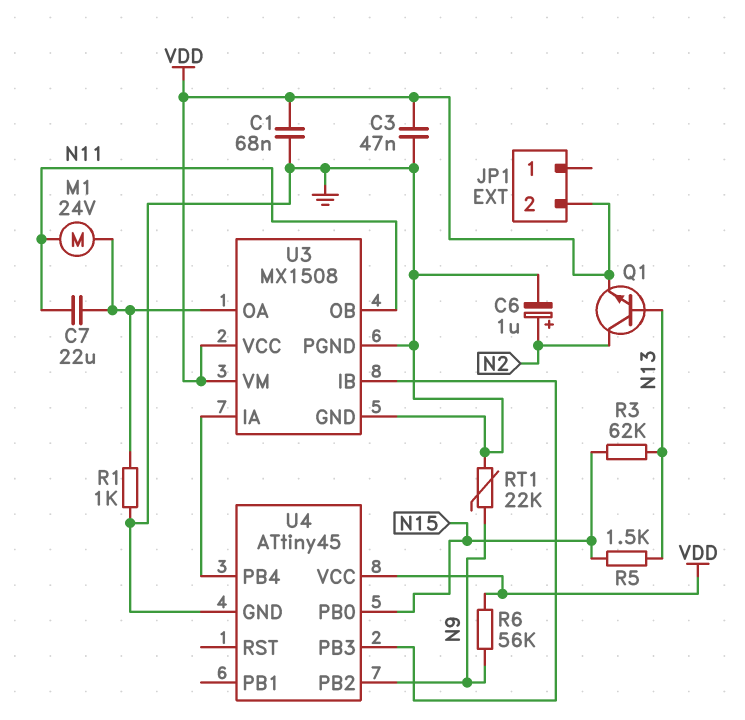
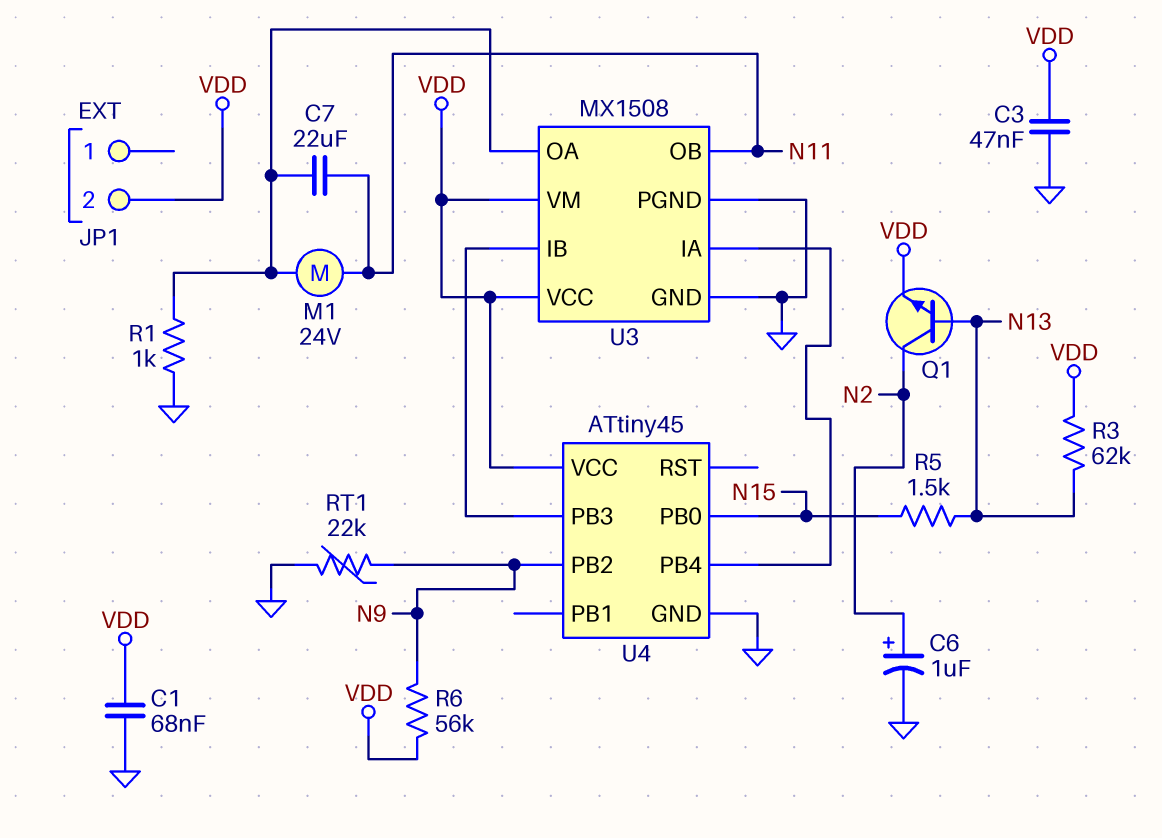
R3: 62k (N13, N15) -> 62k (N13, VDD)

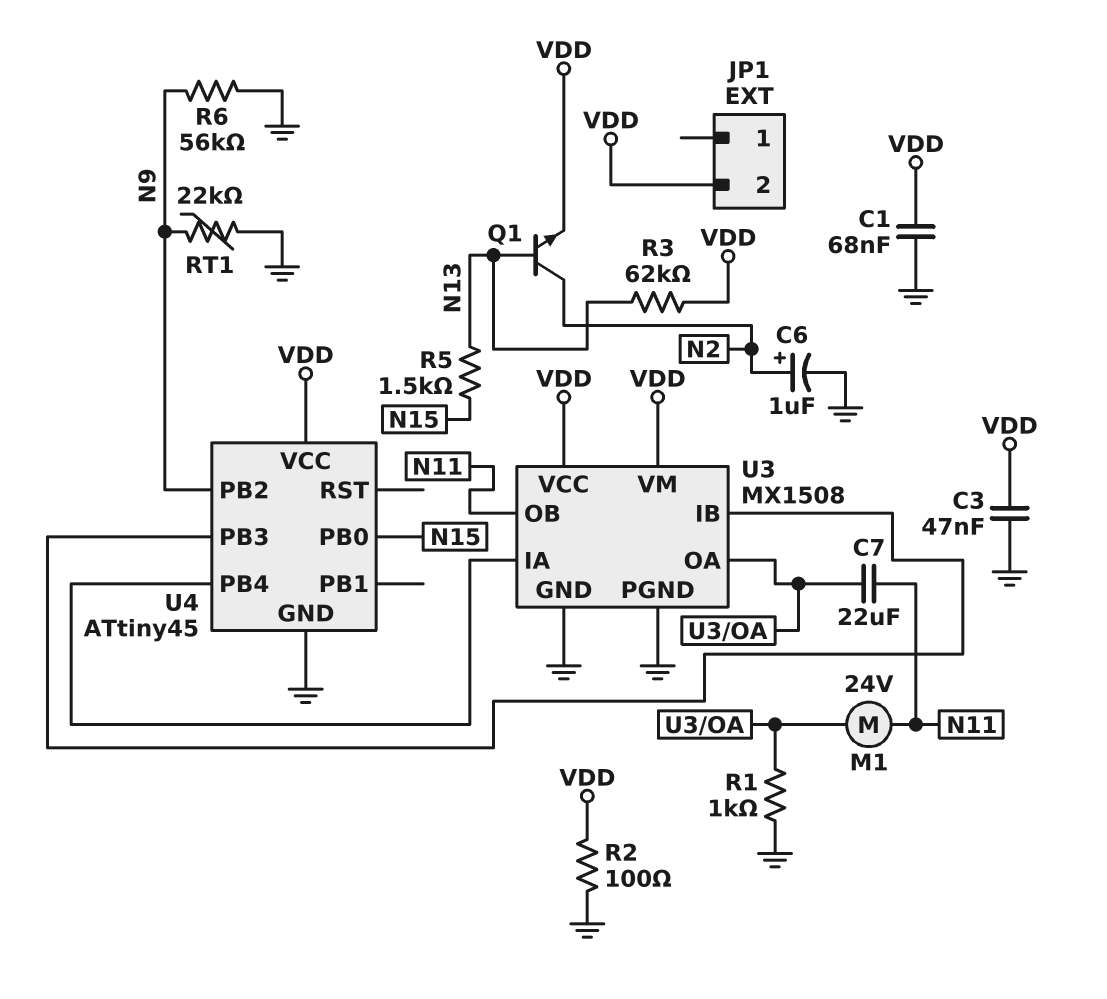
R2: none -> 100 (GND, VDD)
R6: 56k (N9, VDD) -> 56k (GND, N9)

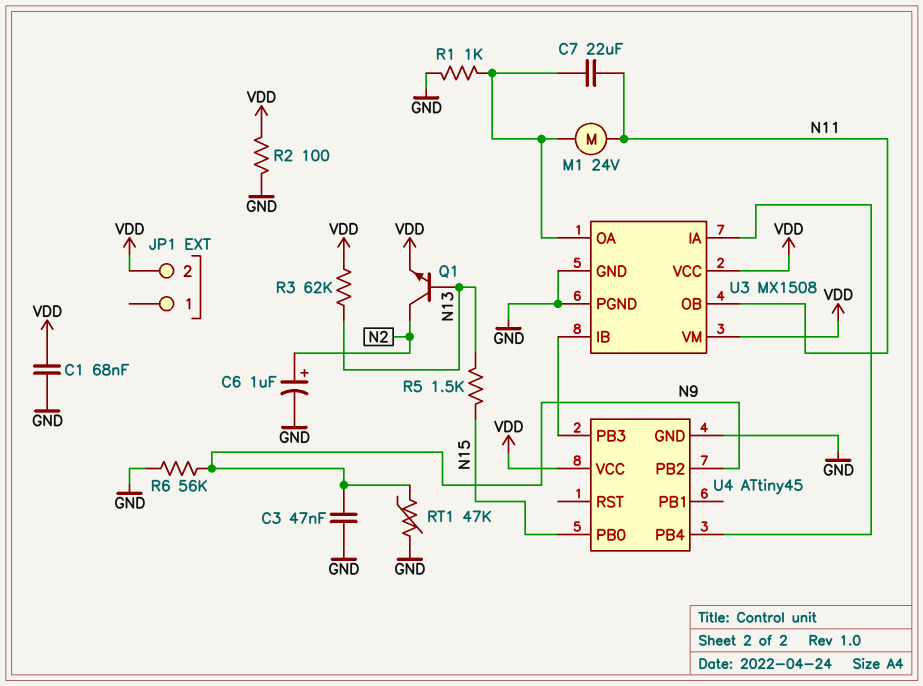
C3: 47nF (GND, VDD) -> 47nF (GND, N9)
RT1: 22k (GND, N9) -> 47k (GND, N9)

